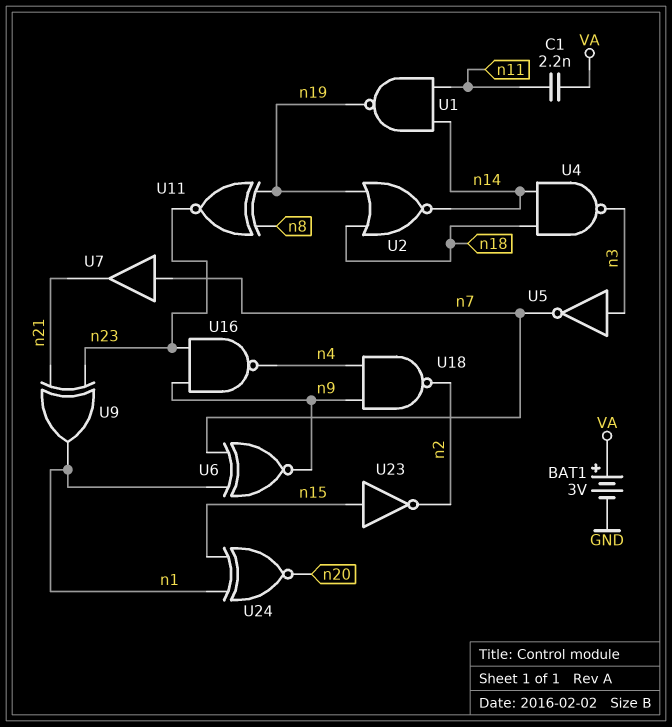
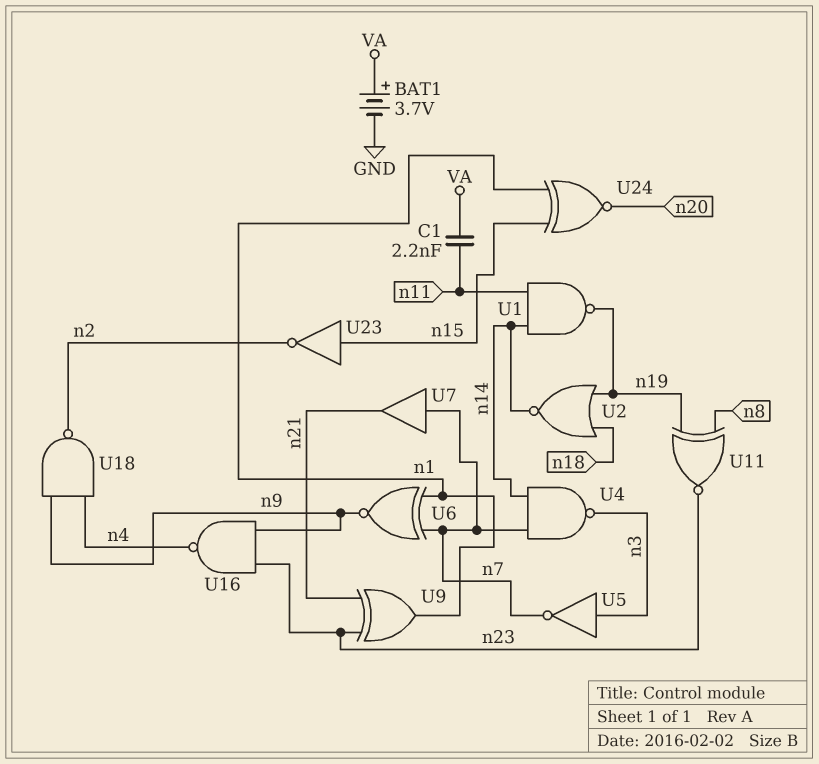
BAT1: 3V (plus VA, minus GND) -> 3.7V (plus VA, minus GND)
U4: NAND (in n14, in n18, out n3) -> NAND (in n7, in n14, out n3)

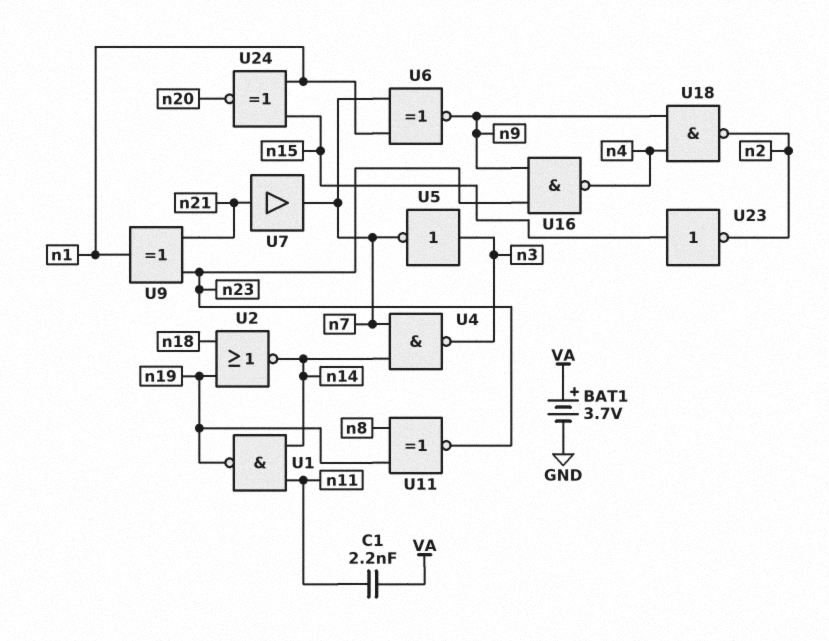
U7: buffer (in n7, out n21) -> buffer (in n21, out n7)

